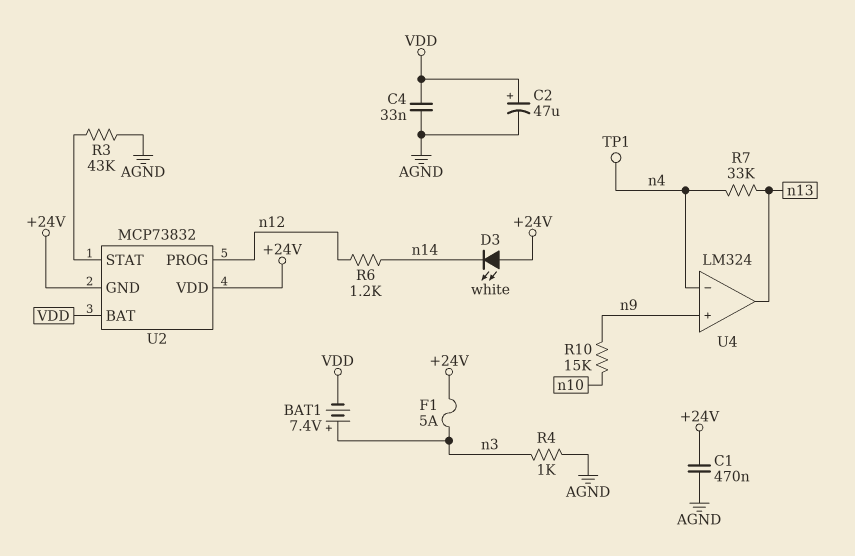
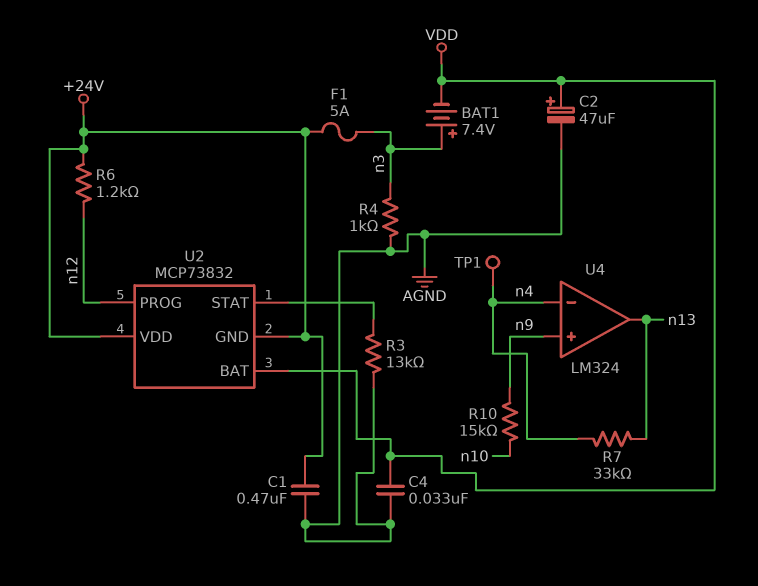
D3: LED white (A +24V, K n14) -> none
R3: 43k (AGND, U2/STAT) -> 13k (AGND, U2/STAT)
R6: 1.2k (n12, n14) -> 1.2k (+24V, n12)

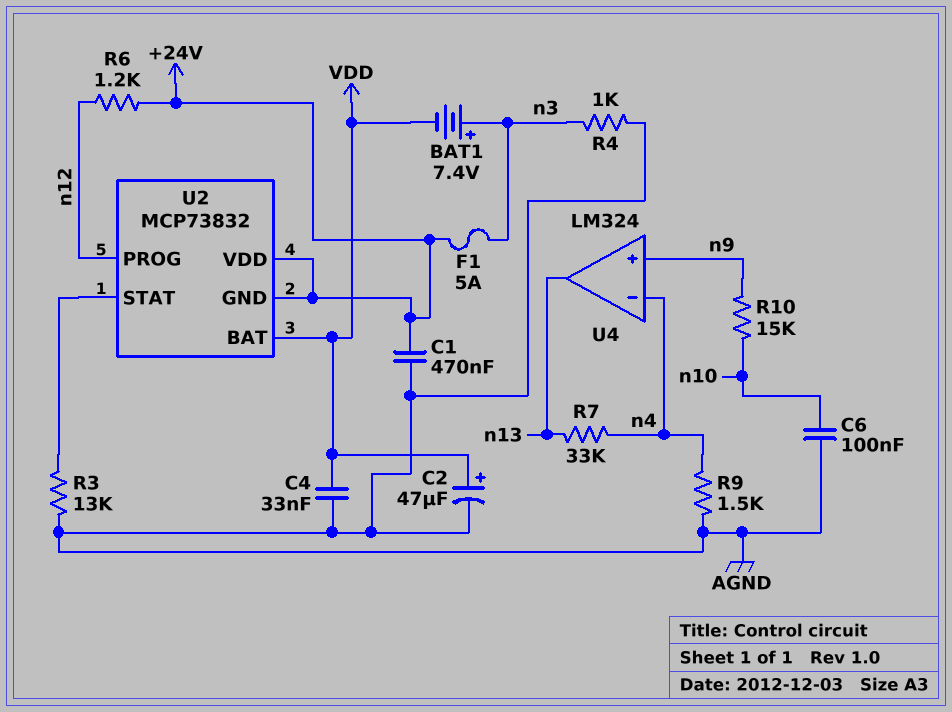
C6: none -> 100nF (AGND, n10)
R9: none -> 1.5k (AGND, n4)
TP1: test point (n4) -> none

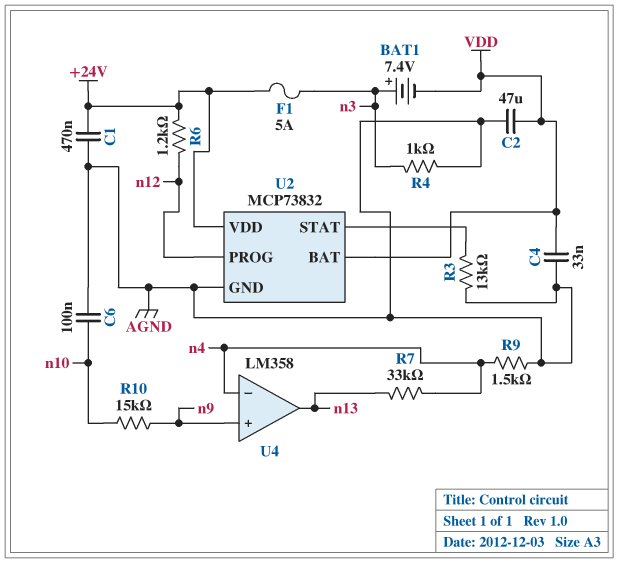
C2: 47uF (plus VDD, minus AGND) -> 47uF (AGND, VDD)
U2 pin GND: +24V -> AGND
U4: LM324 -> LM358

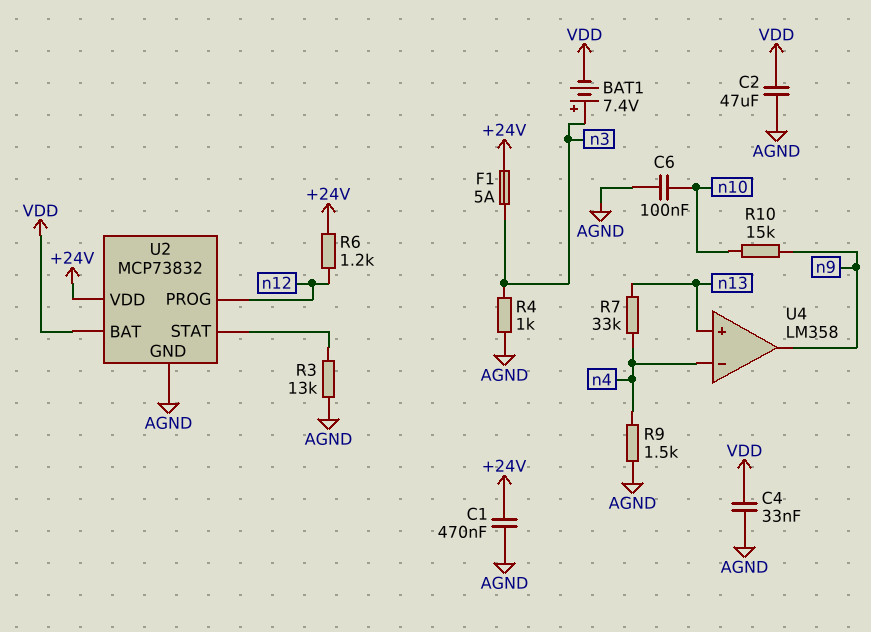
U4 pin in+: n9 -> n13
U4 pin out: n13 -> n9

